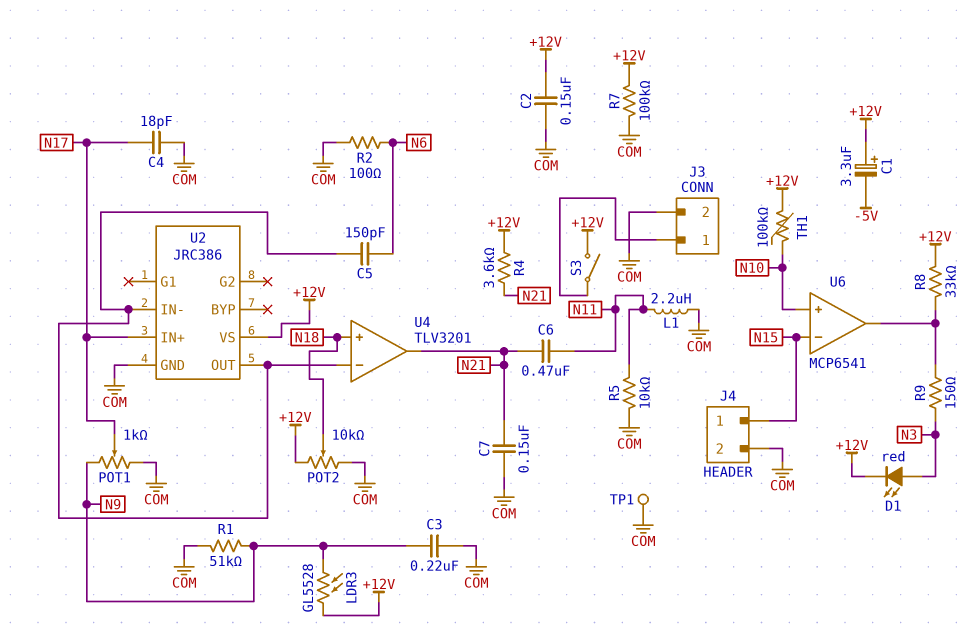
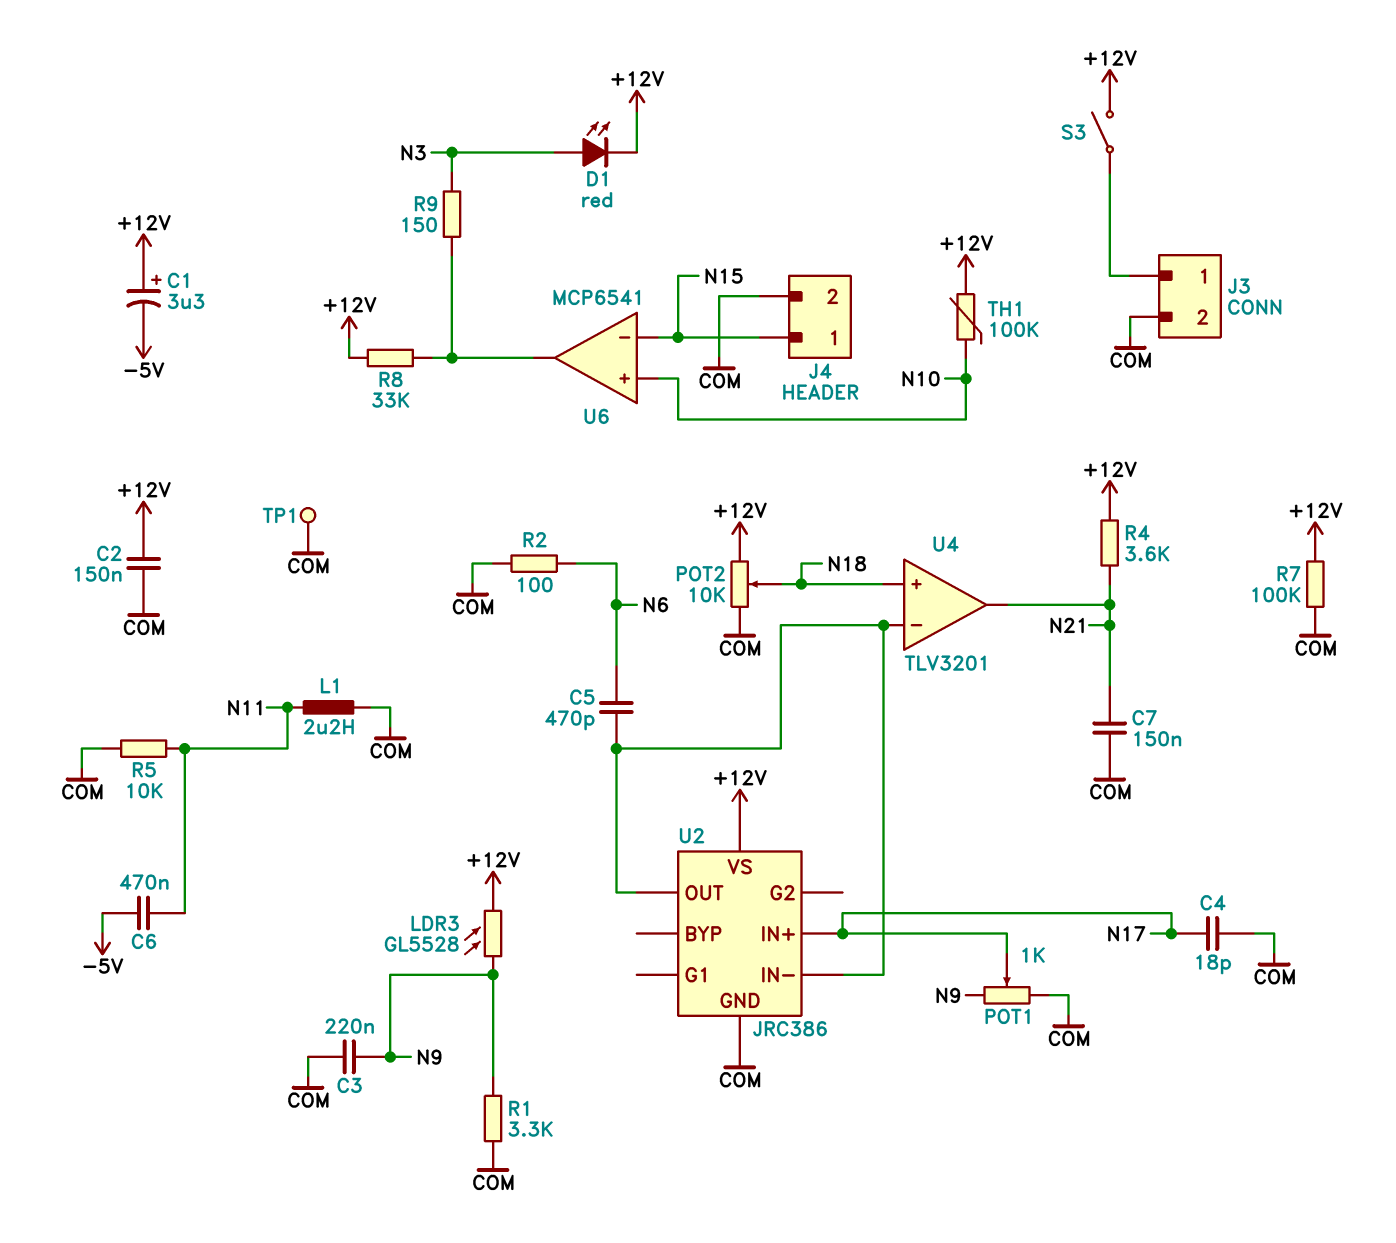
C5: 150pF (N6, U2/IN-) -> 470pF (N6, U2/IN-)
C6: 470nF (N11, N21) -> 470nF (-5V, N11)
R1: 51k (COM, N9) -> 3.3k (COM, N9)

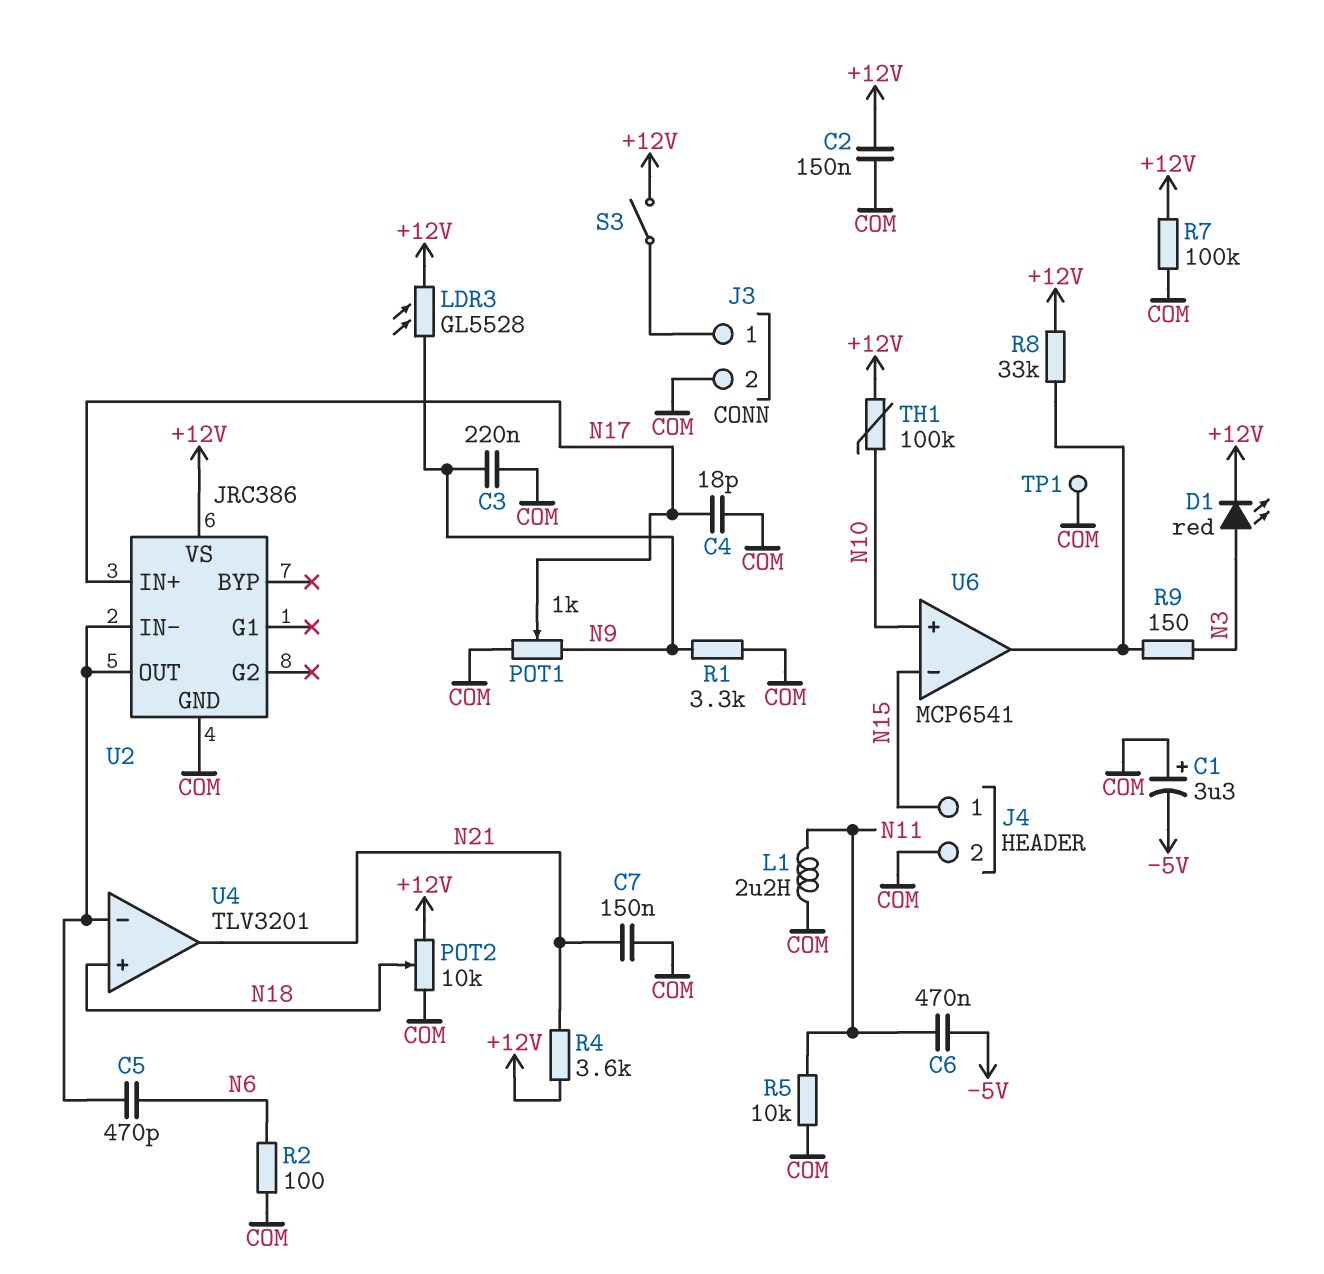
C1: 3.3uF (plus +12V, minus -5V) -> 3.3uF (plus COM, minus -5V)

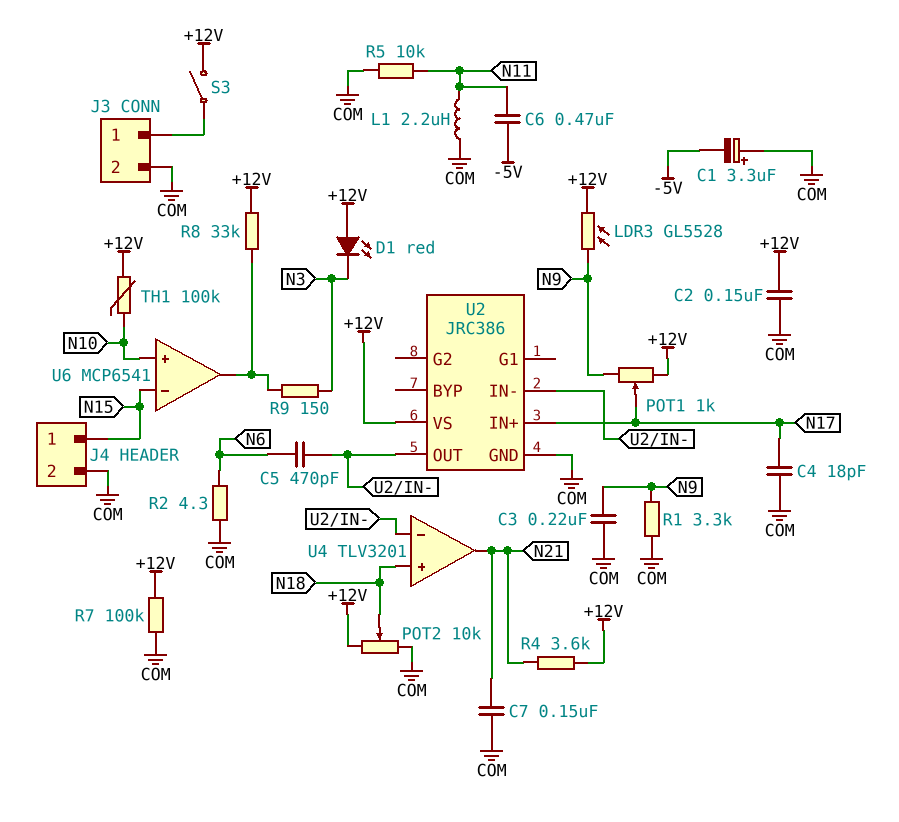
D1: LED red (A N3, K +12V) -> LED red (A +12V, K N3)
POT1: 1k (COM, N9, wiper N17) -> 1k (+12V, N9, wiper N17)
R2: 100 (COM, N6) -> 4.3 (COM, N6)
TP1: test point (COM) -> none

